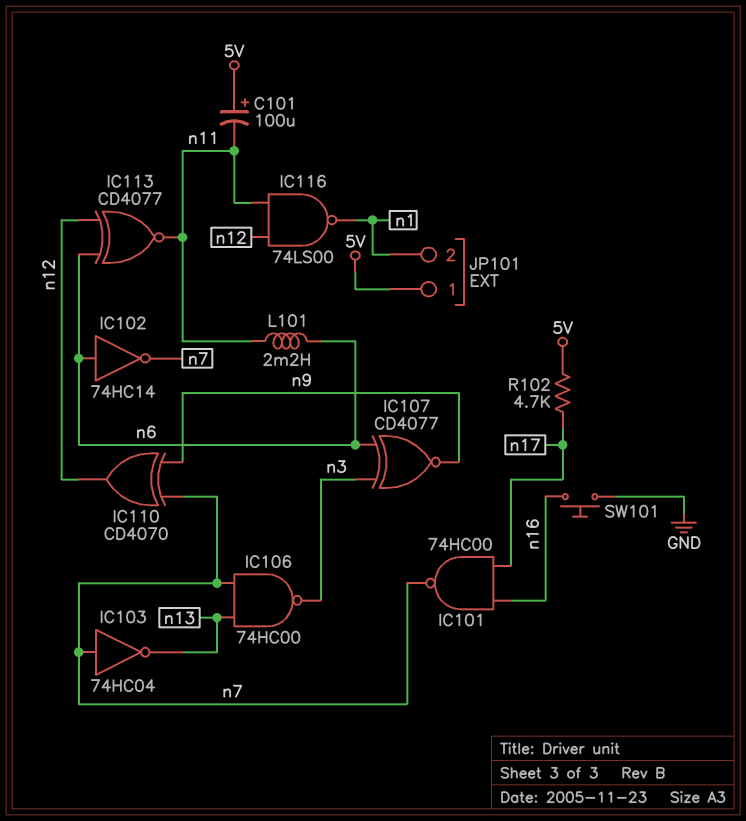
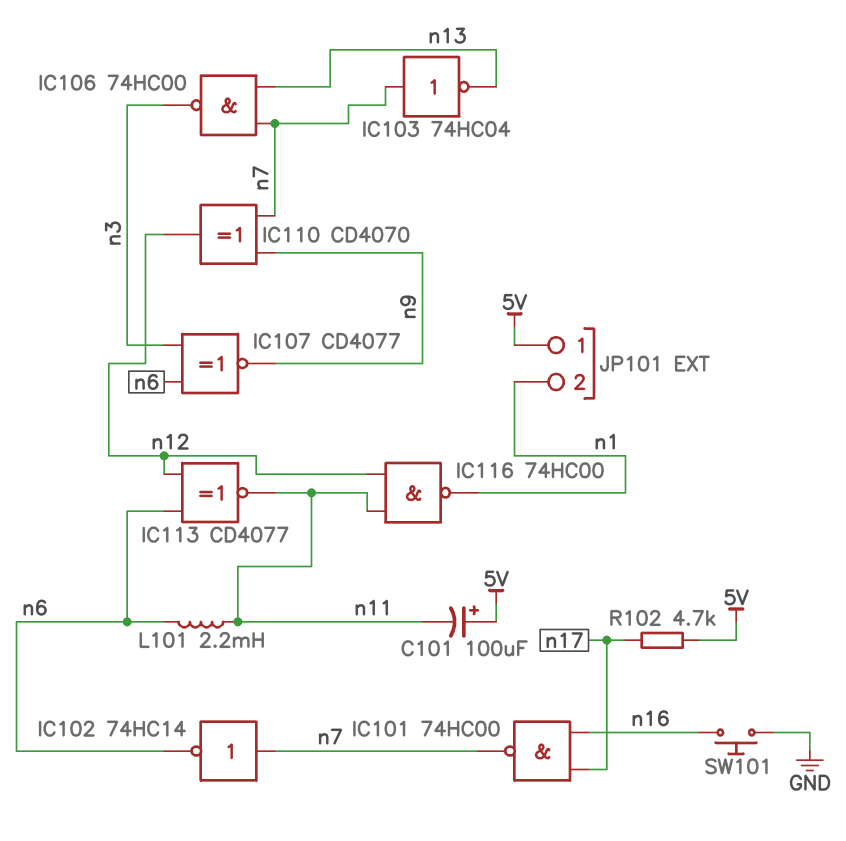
IC102: NOT 74HC14 (in n6, out n7) -> NOT 74HC14 (in n7, out n6)
IC116: NAND 74LS00 (in n11, in n12, out n1) -> NAND 74HC00 (in n11, in n12, out n1)

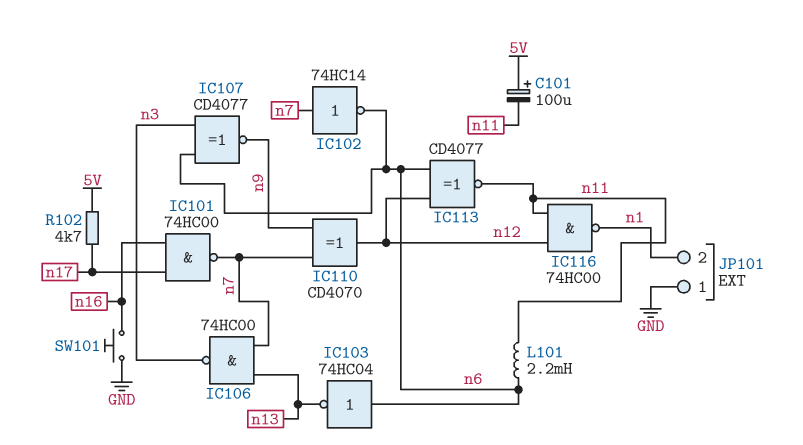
IC103: NOT 74HC04 (in n7, out n13) -> NOT 74HC04 (in n6, out n13)
JP101 pin 1: 5V -> GND

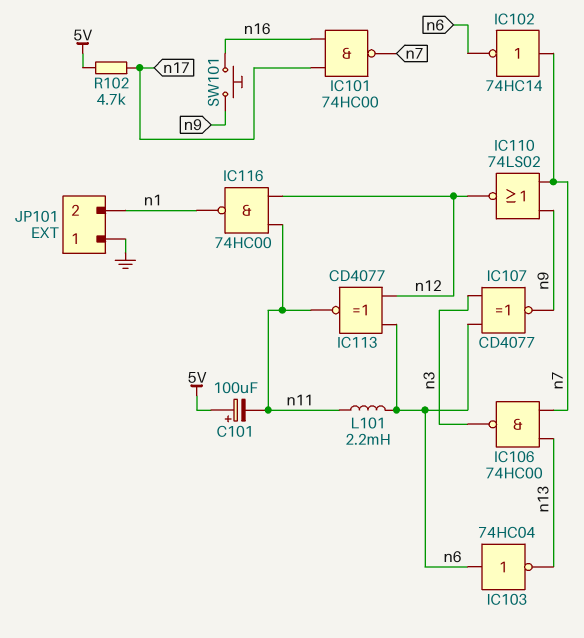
IC110: XOR CD4070 (in n7, in n9, out n12) -> NOR 74LS02 (in n7, in n9, out n12)
SW101: button (GND, n16) -> button (n9, n16)

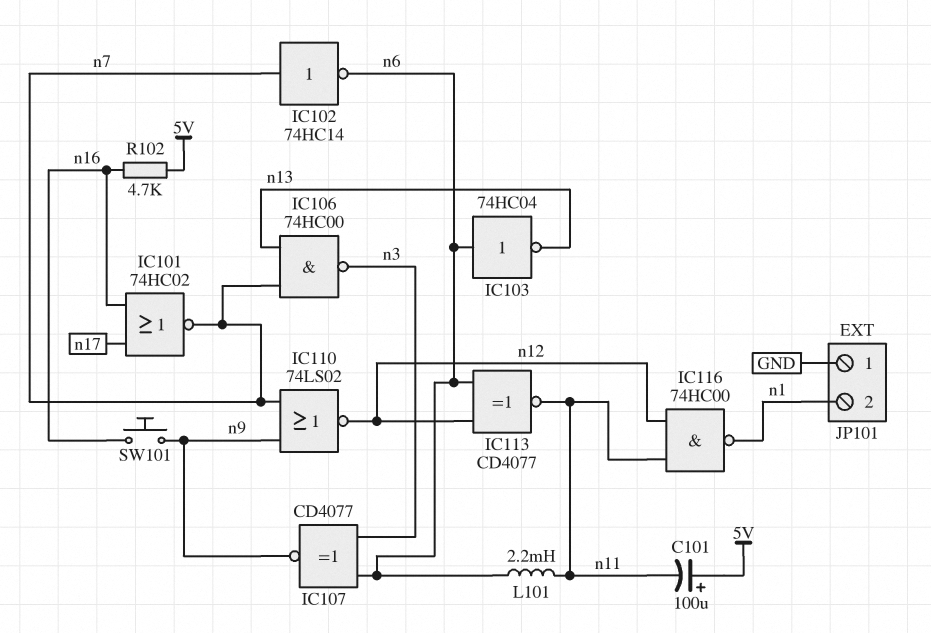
IC101: NAND 74HC00 (in n16, in n17, out n7) -> NOR 74HC02 (in n16, in n17, out n7)
R102: 4.7k (5V, n17) -> 4.7k (5V, n16)

